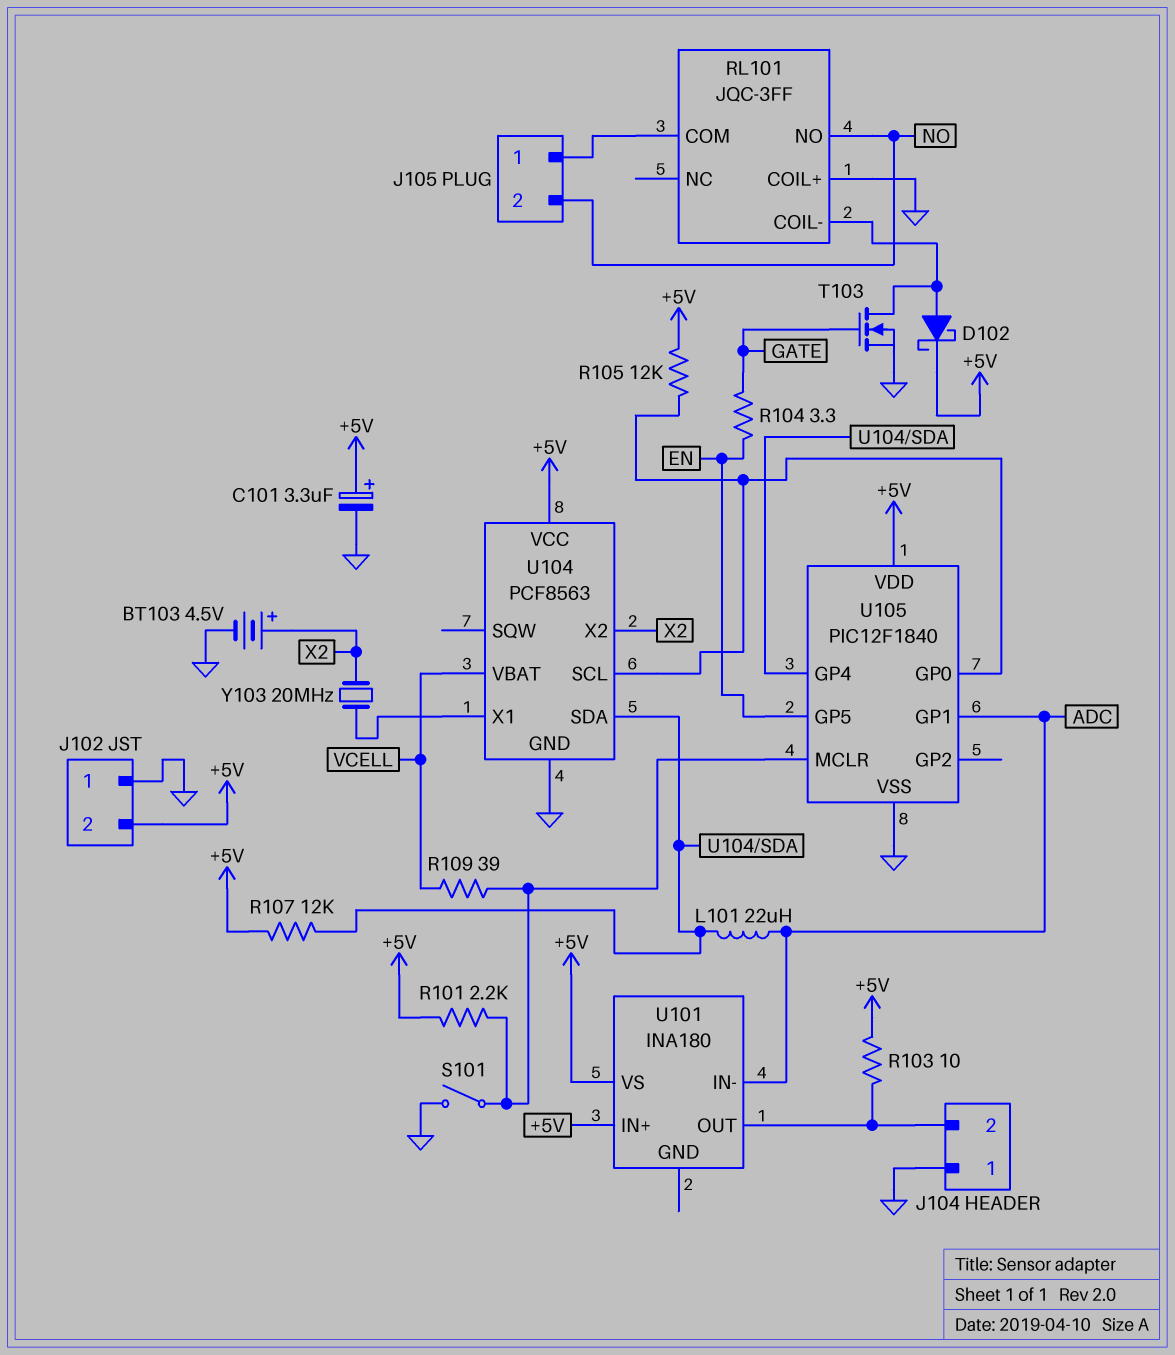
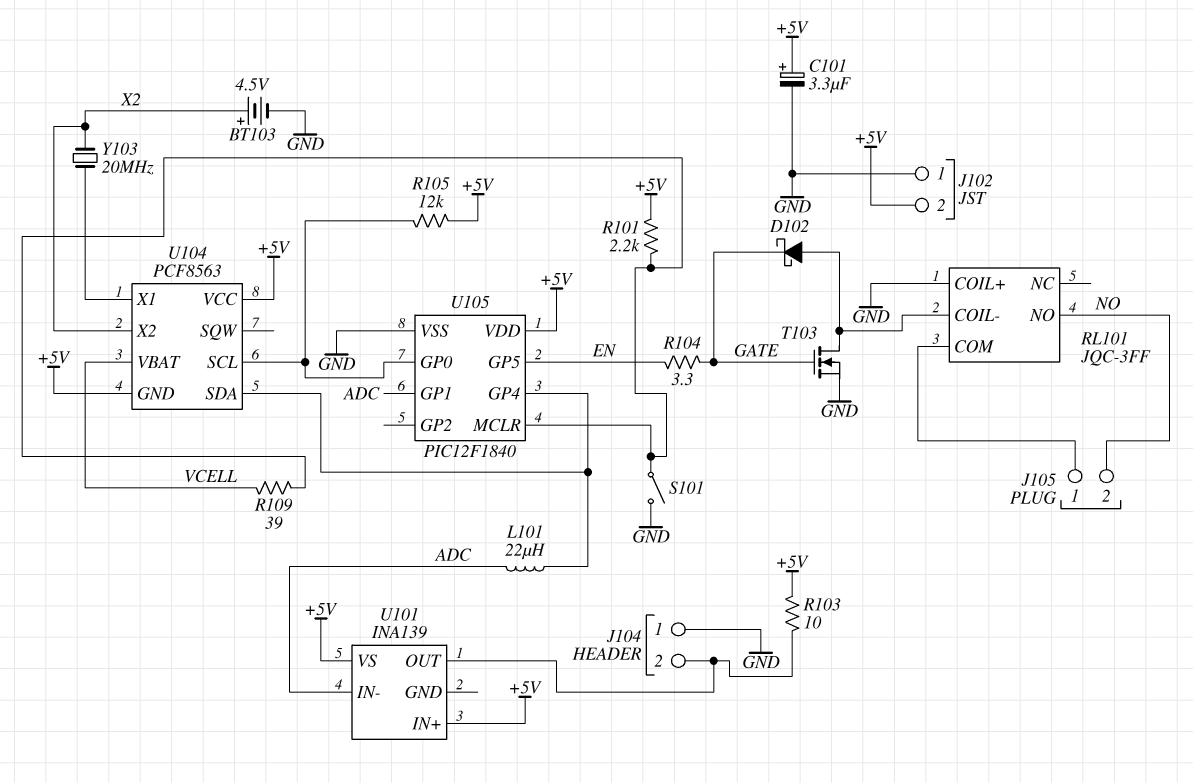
D102: schottky (A RL101/COIL-, K +5V) -> schottky (A RL101/COIL-, K GATE)
R107: 12k (+5V, U104/SDA) -> none
U101: INA180 -> INA139
U104 pin GND: GND -> +5V

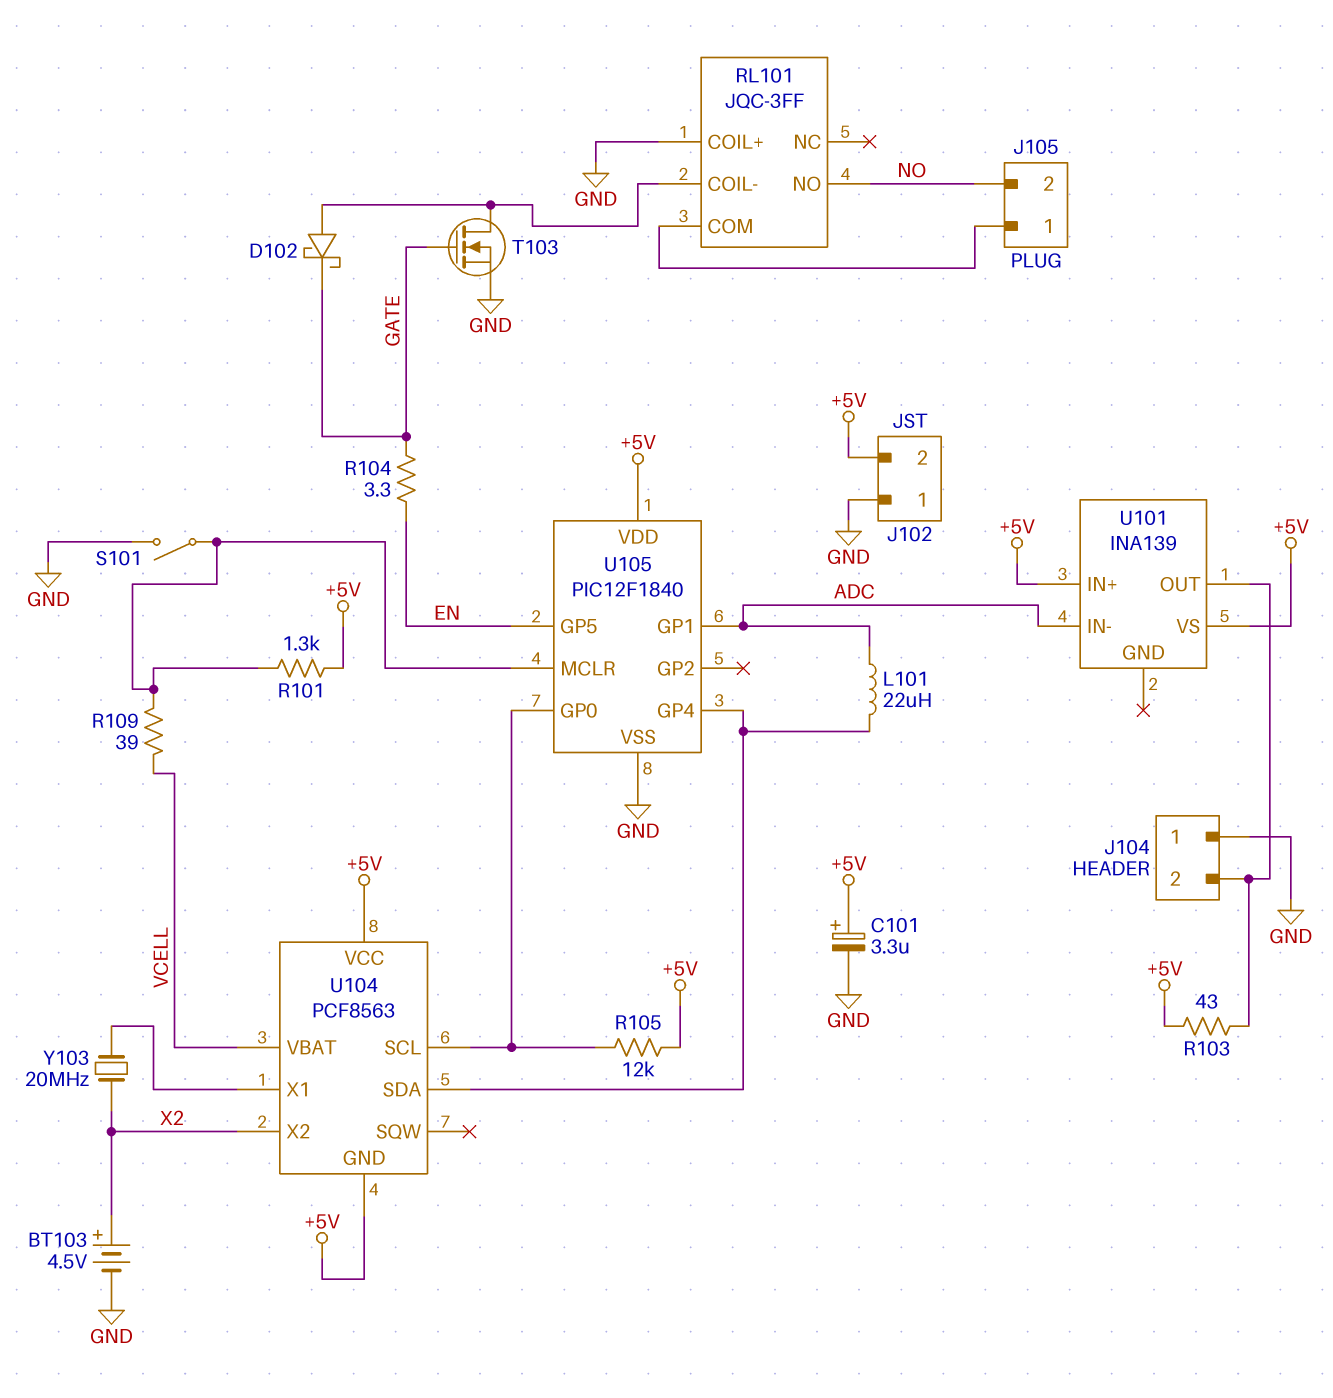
R101: 2.2k (+5V, U105/MCLR) -> 1.3k (+5V, U105/MCLR)
R103: 10 (+5V, J104/2) -> 43 (+5V, J104/2)

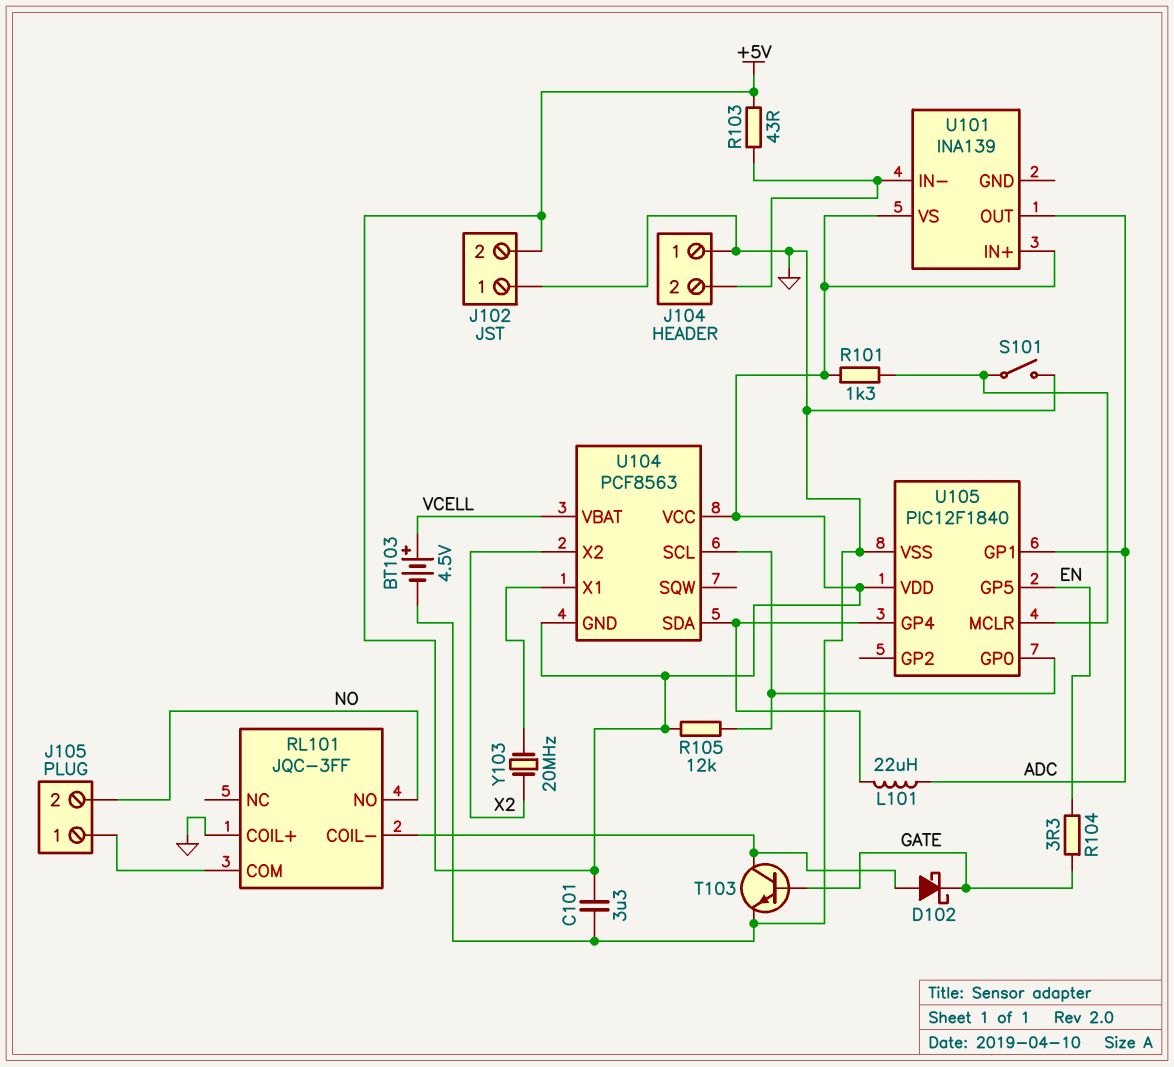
BT103: 4.5V (plus X2, minus GND) -> 4.5V (plus VCELL, minus GND)
C101: 3.3uF (plus +5V, minus GND) -> 3.3uF (+5V, GND)
R109: 39 (U105/MCLR, VCELL) -> none
T103: NMOS (G GATE, D RL101/COIL-, S GND) -> NPN (B GATE, C RL101/COIL-, E GND)
U101 pin IN-: ADC -> J104/2
U101 pin OUT: J104/2 -> ADC

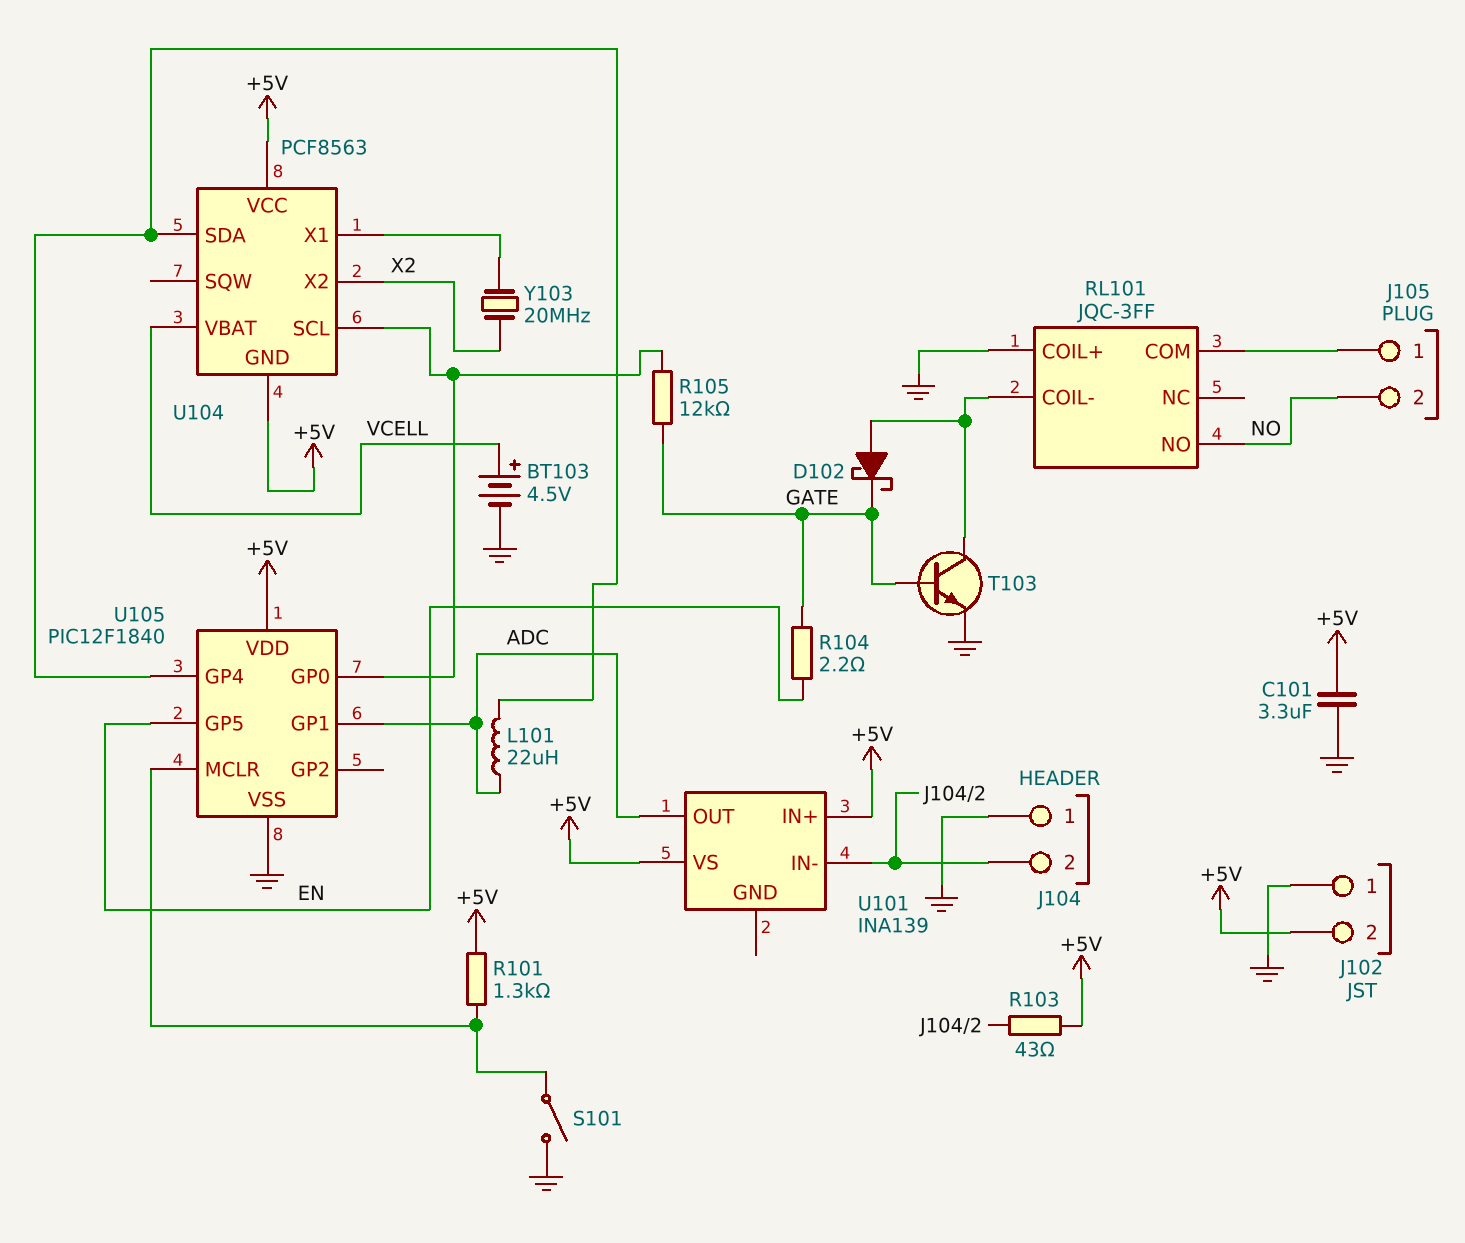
R104: 3.3 (EN, GATE) -> 2.2 (EN, GATE)
R105: 12k (+5V, U104/SCL) -> 12k (GATE, U104/SCL)

